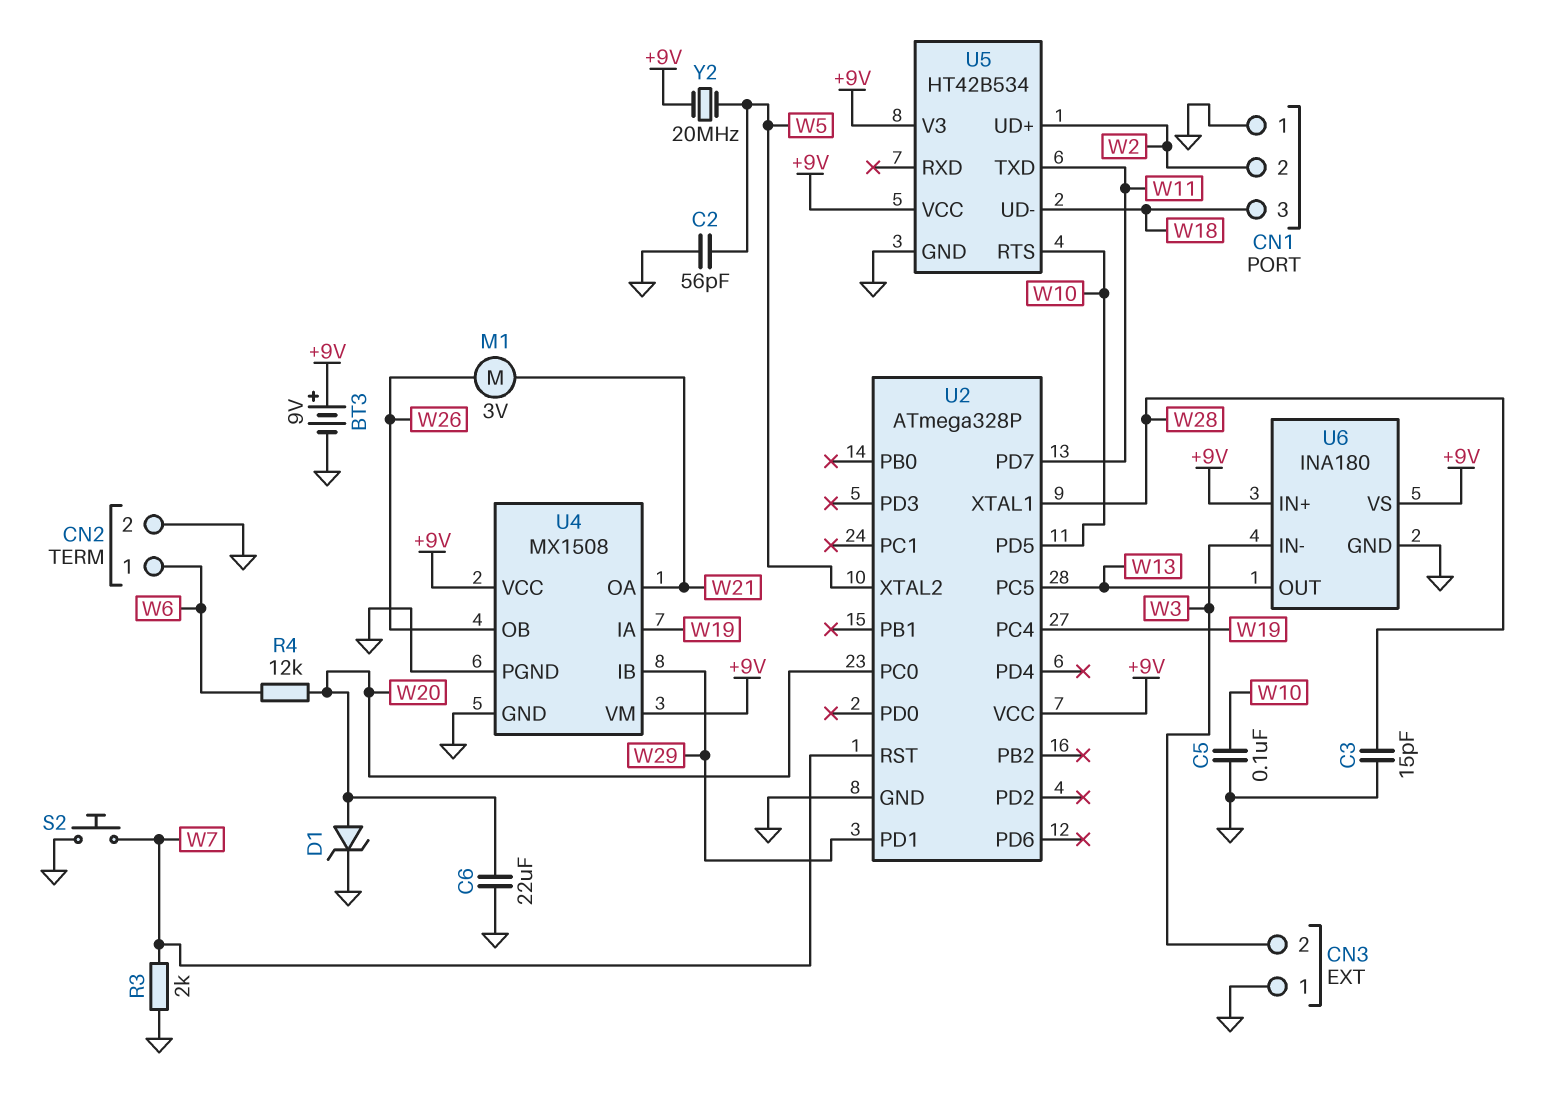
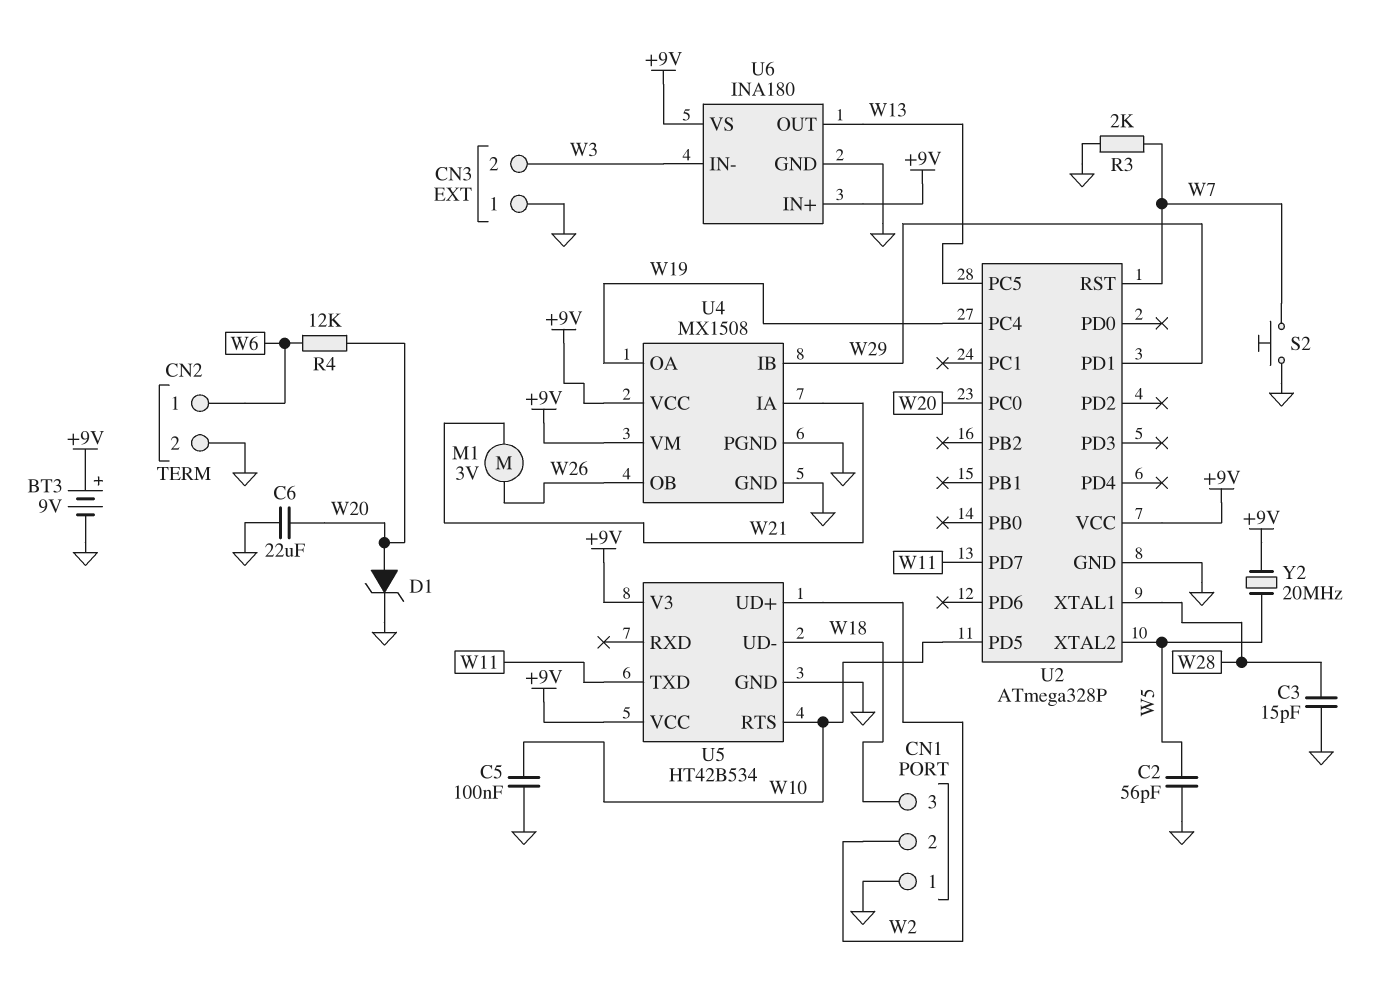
U4 pin IA: W19 -> W21
U4 pin OA: W21 -> W19

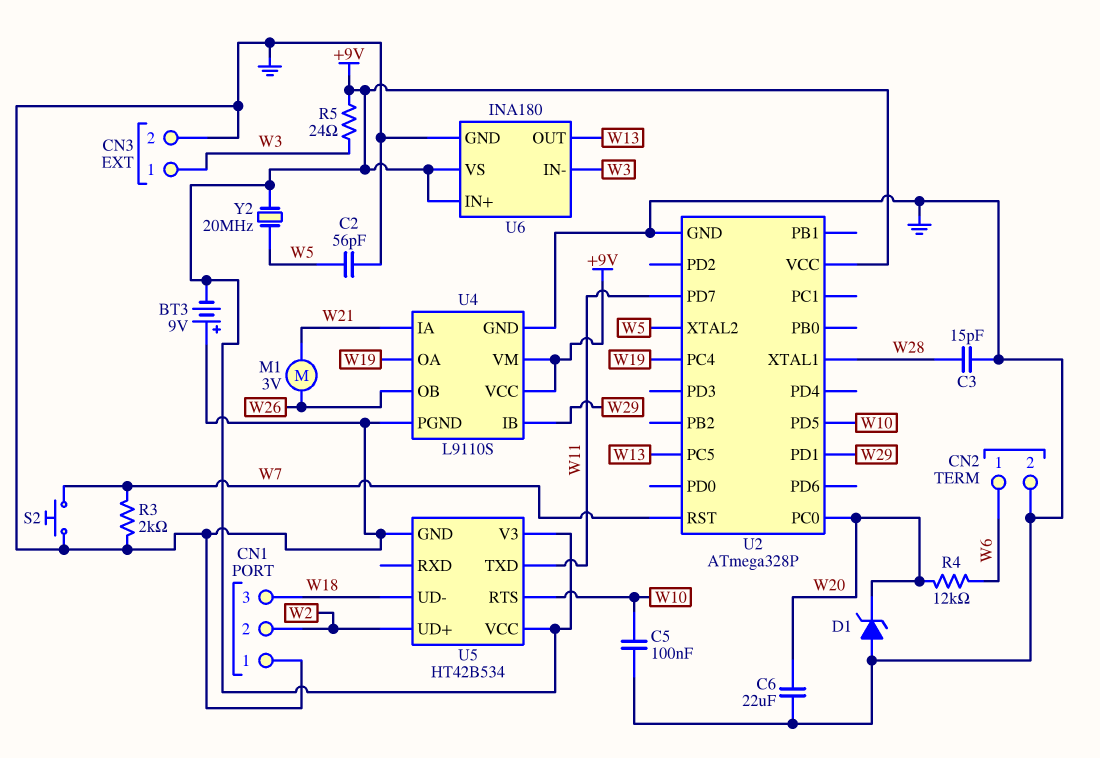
BT3: 9V (plus +9V, minus GND) -> 9V (plus GND, minus +9V)
CN3 pin 1: GND -> W3
CN3 pin 2: W3 -> GND
D1: zener (A W20, K GND) -> zener (A GND, K W20)
R5: none -> 24 (+9V, W3)
U4: MX1508 -> L9110S

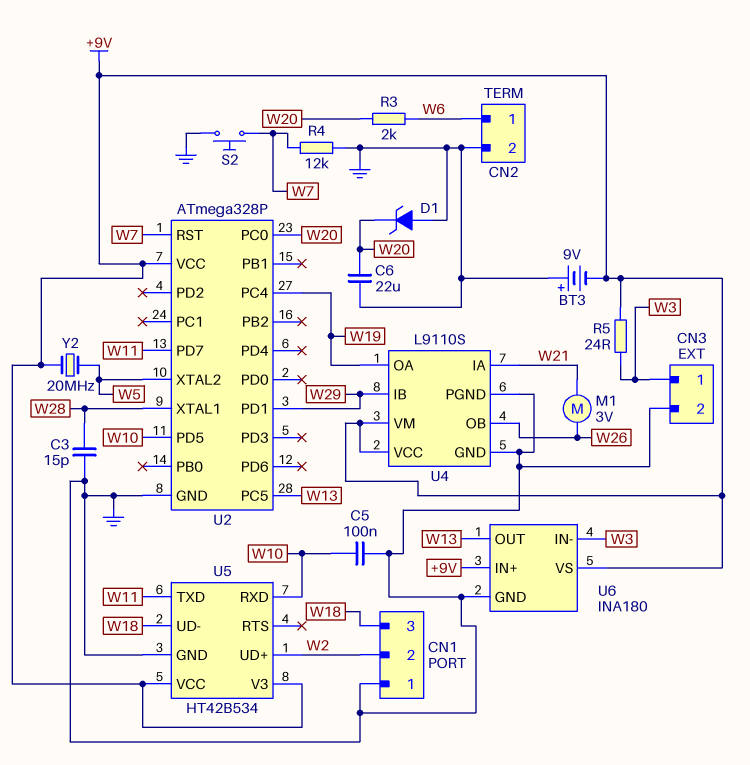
C2: 56pF (GND, W5) -> none
R3: 2k (GND, W7) -> 2k (W6, W20)
R4: 12k (W6, W20) -> 12k (GND, W7)
U5 pin RTS: W10 -> none
U5 pin RXD: none -> W10

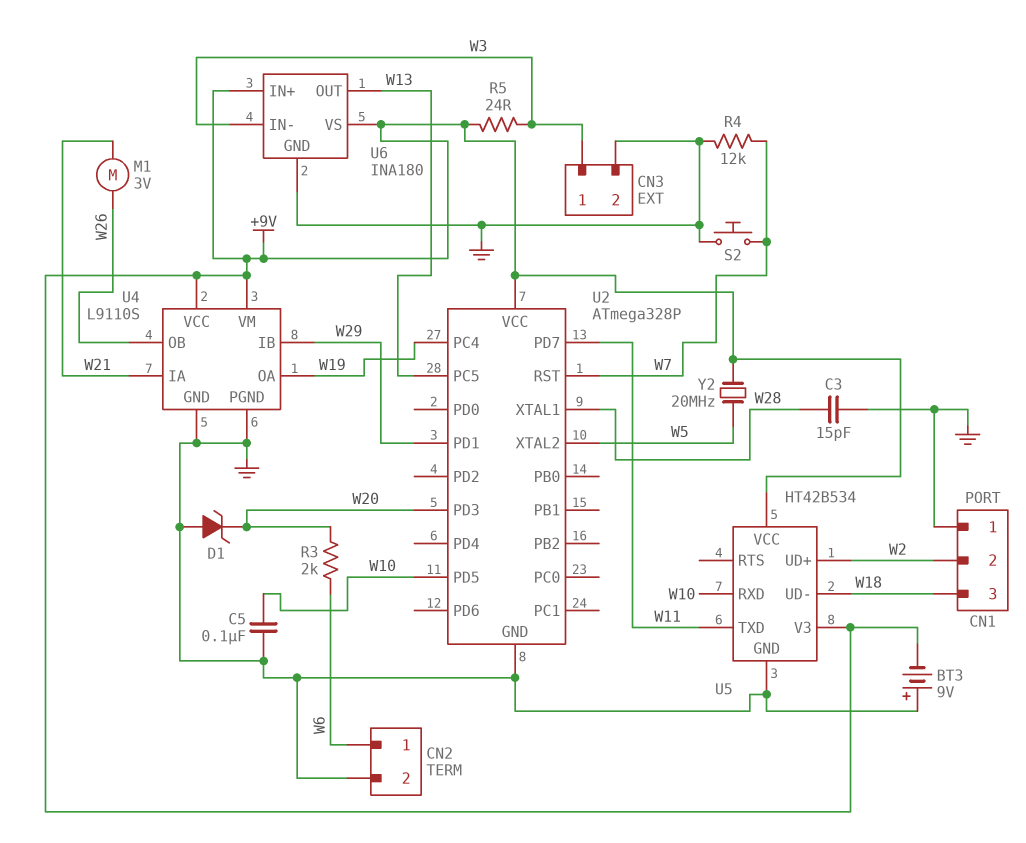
C6: 22uF (GND, W20) -> none
U2 pin PC0: W20 -> none
U2 pin PD3: none -> W20

